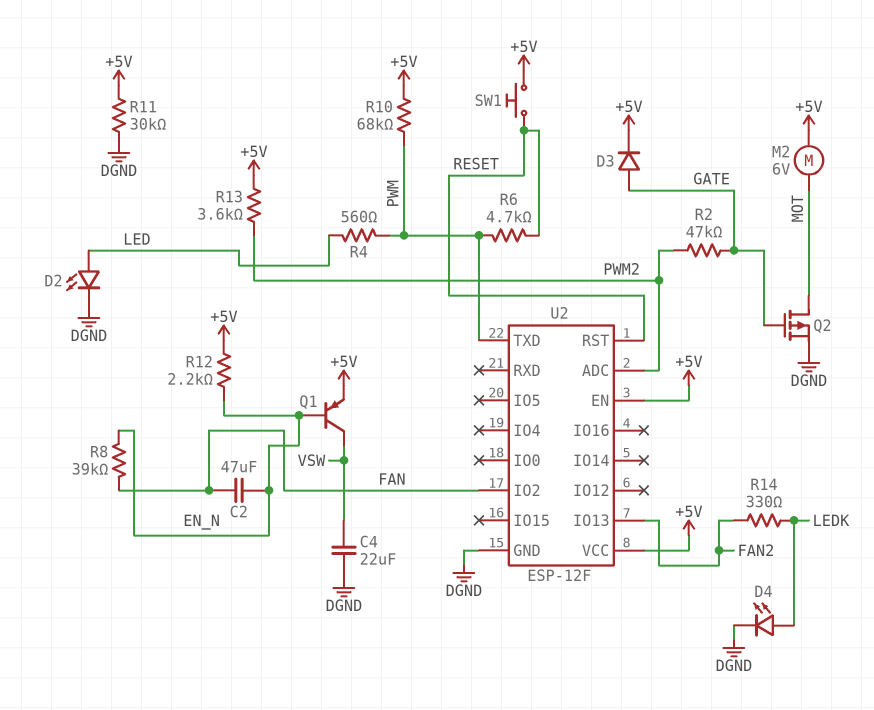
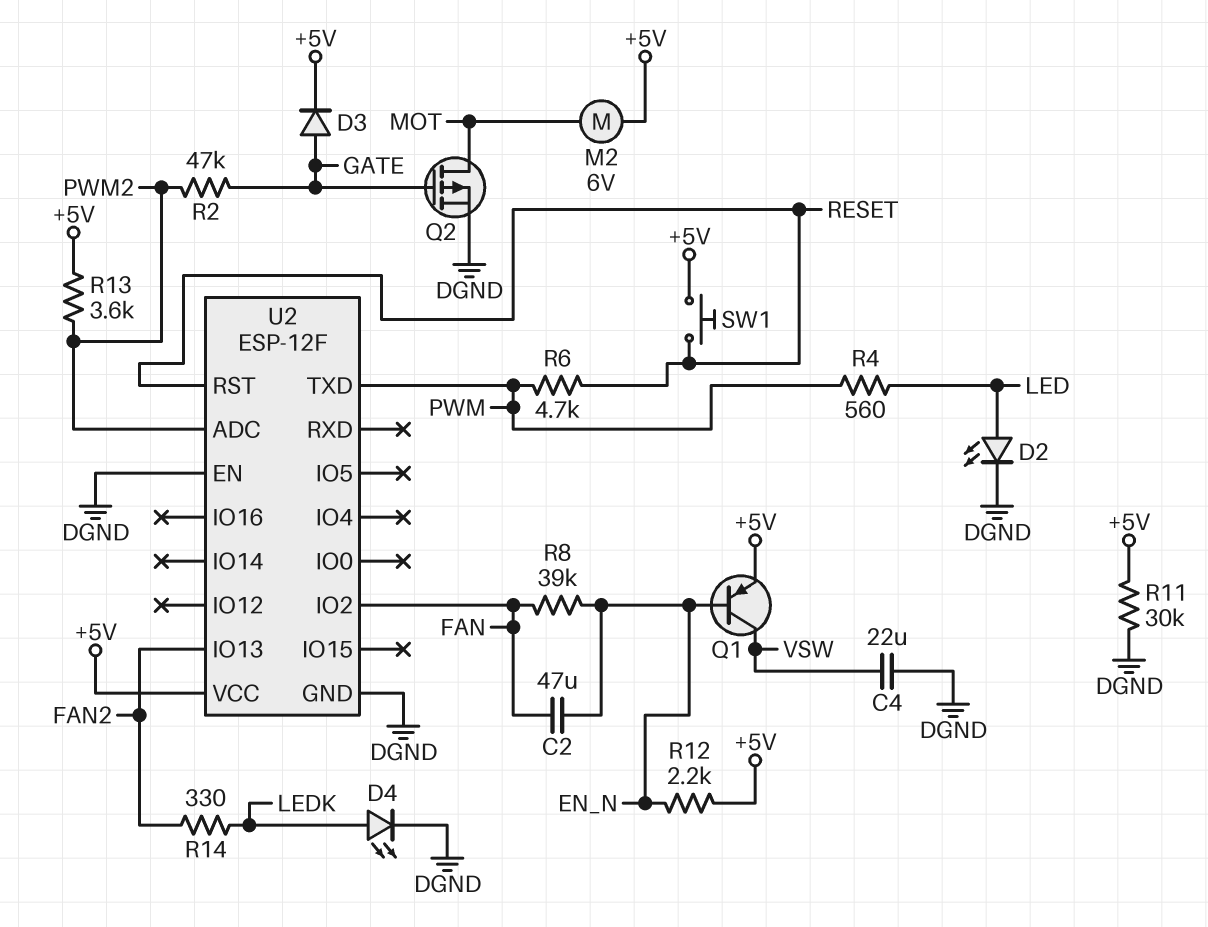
R10: 68k (+5V, PWM) -> none
U2 pin EN: +5V -> DGND

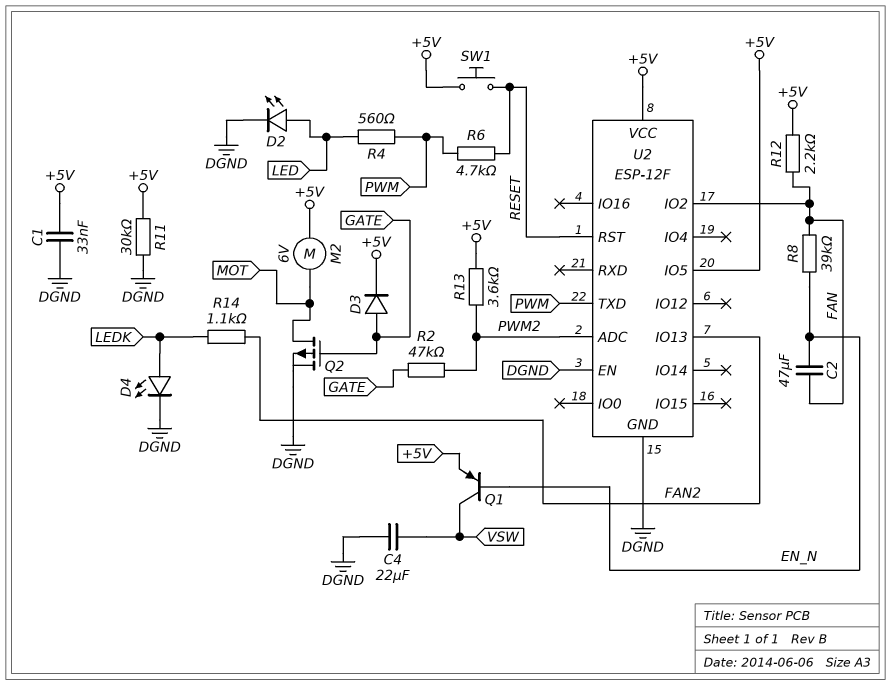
C1: none -> 33nF (+5V, DGND)
R12: 2.2k (+5V, EN_N) -> 2.2k (+5V, FAN)
R14: 330 (FAN2, LEDK) -> 1.1k (FAN2, LEDK)
U2 pin IO5: none -> +5V

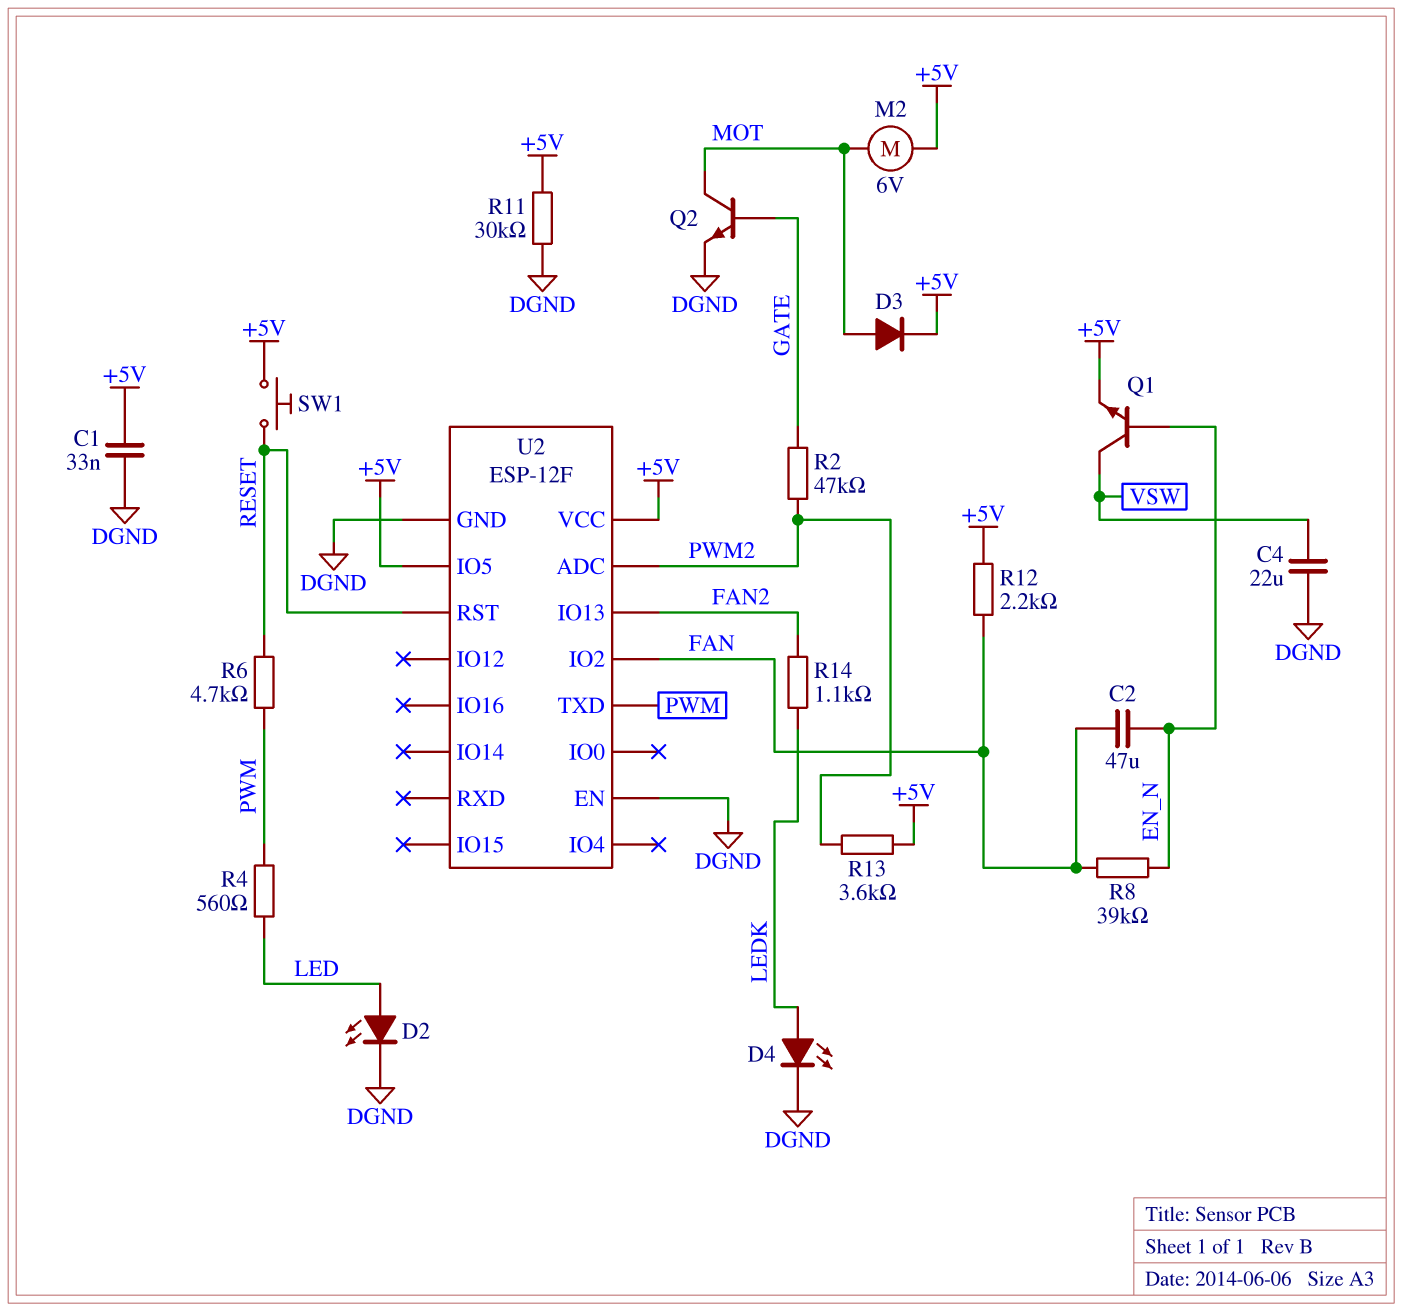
D3: diode (A GATE, K +5V) -> diode (A MOT, K +5V)
Q1: PNP (B EN_N, C VSW, E +5V) -> NPN (B EN_N, C VSW, E +5V)
Q2: PMOS (G GATE, D MOT, S DGND) -> NPN (B GATE, C MOT, E DGND)

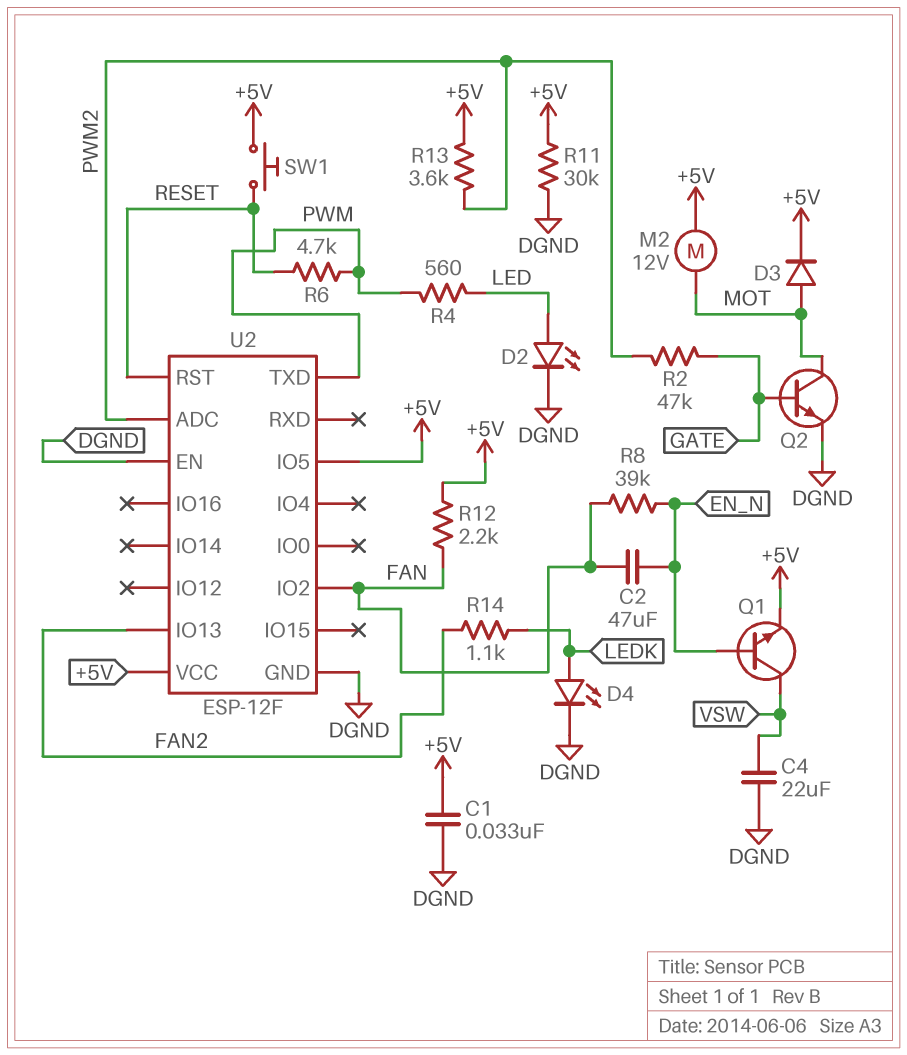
M2: motor 6V (+5V, MOT) -> motor 12V (+5V, MOT)

